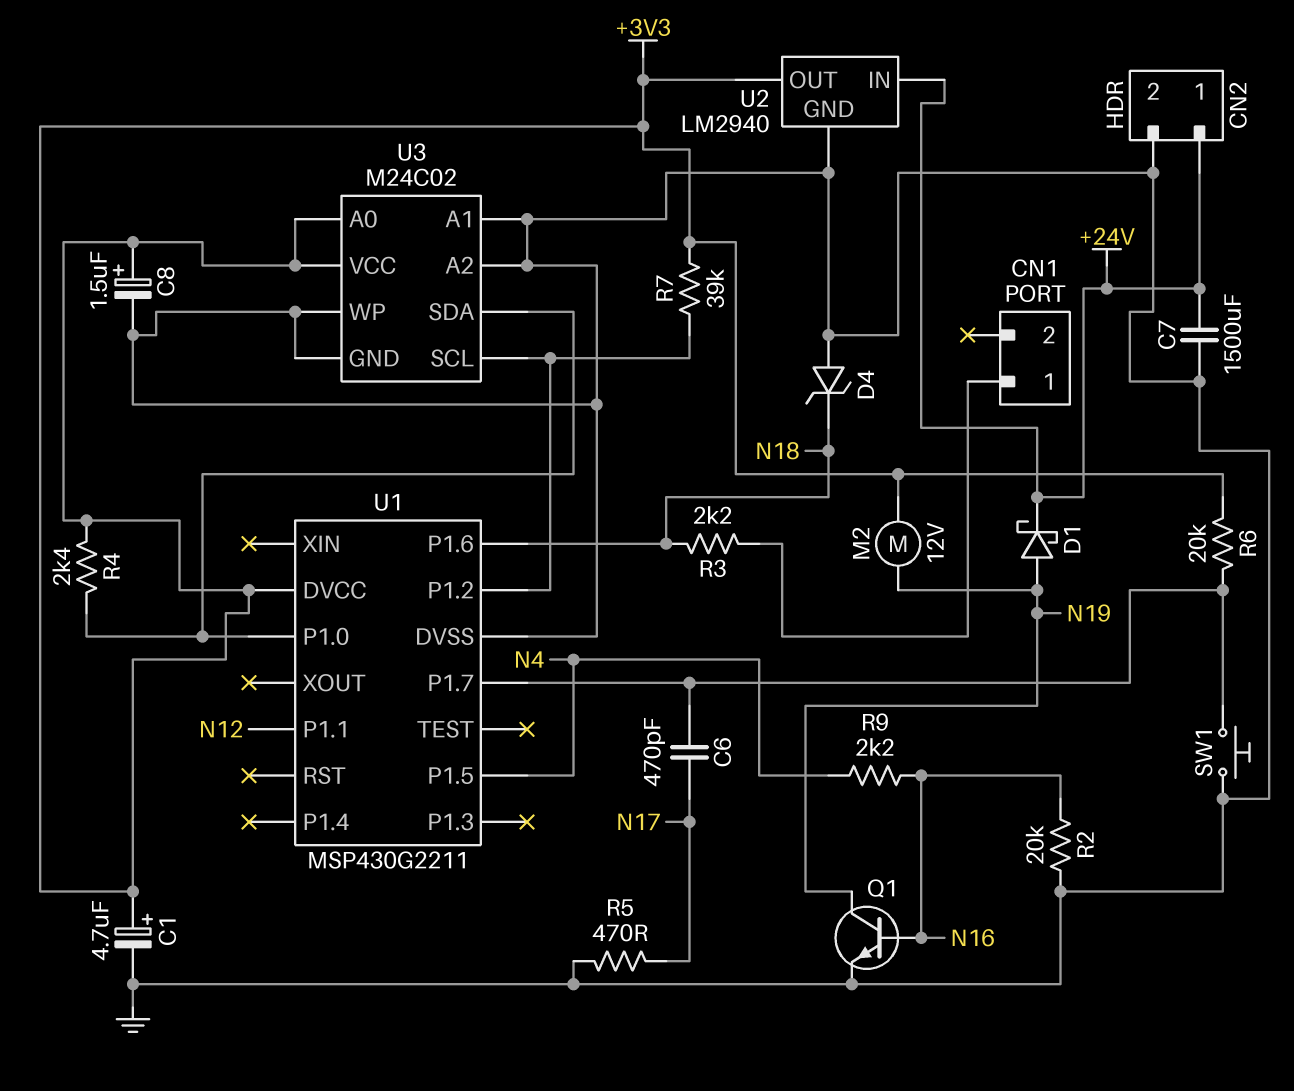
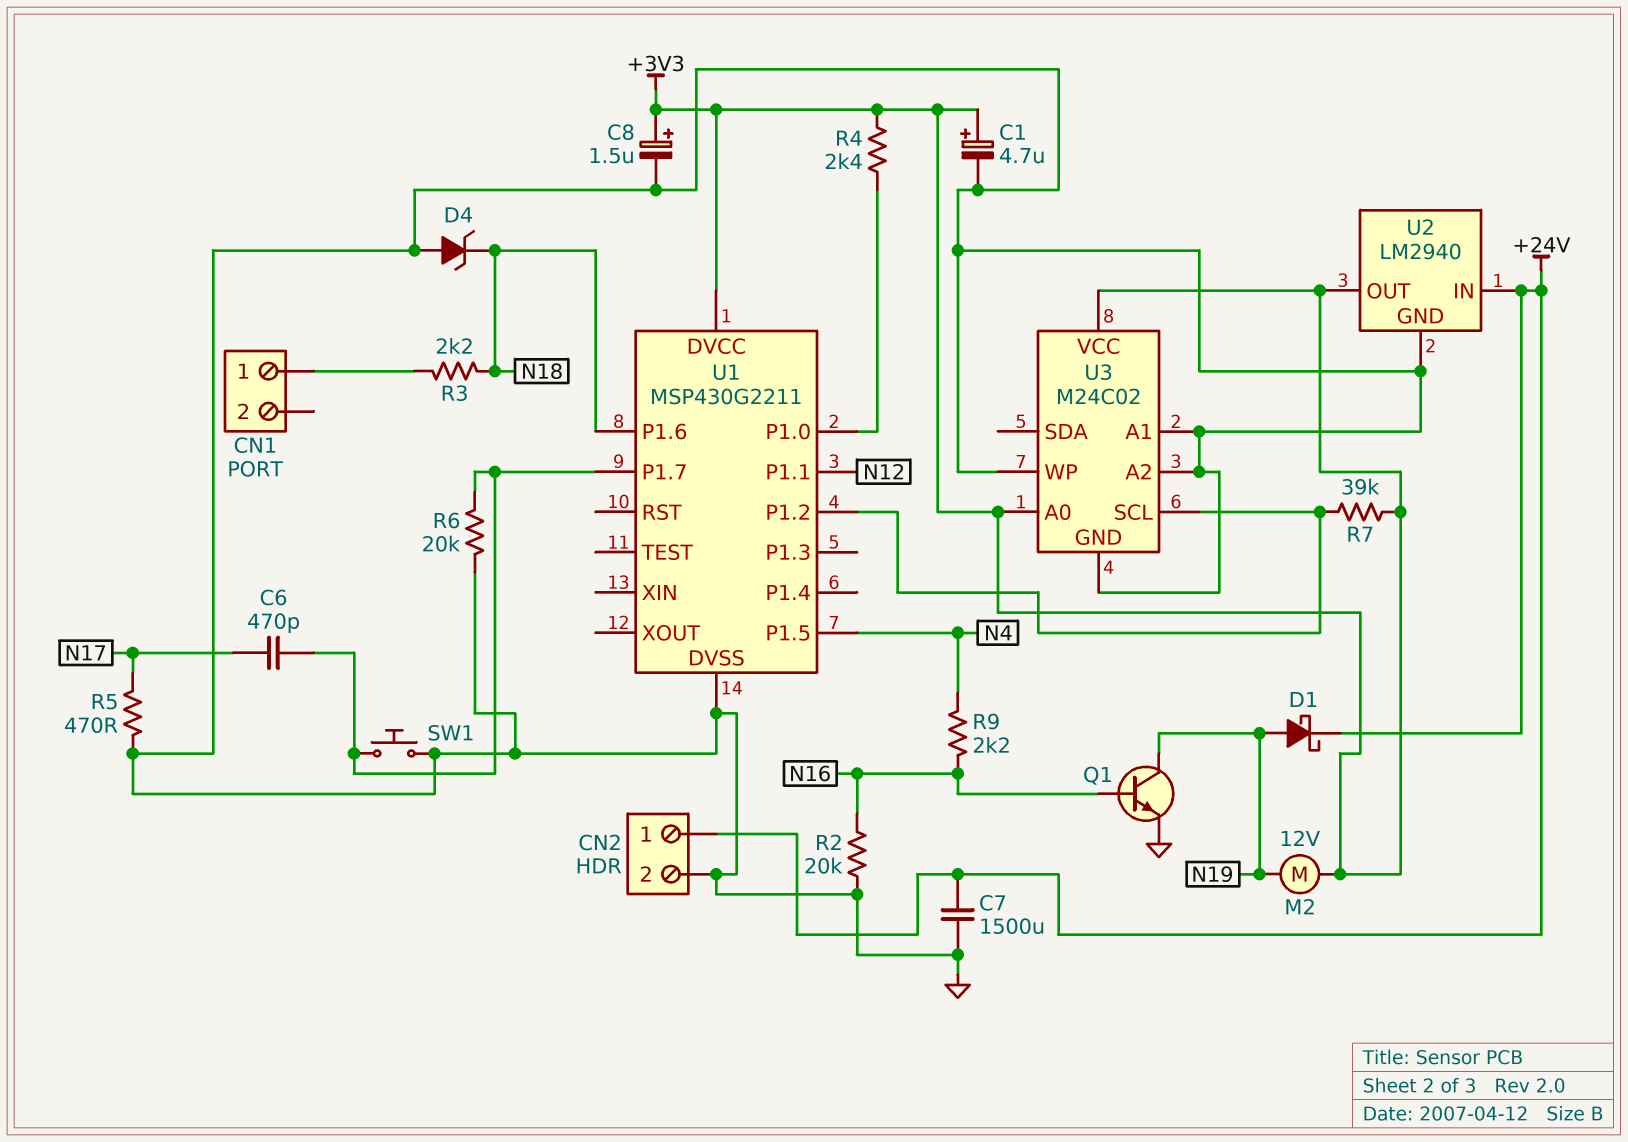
R6: 20k (+3V3, U1/P1.7) -> 20k (GND, U1/P1.7)
U3 pin SDA: U1/P1.0 -> none

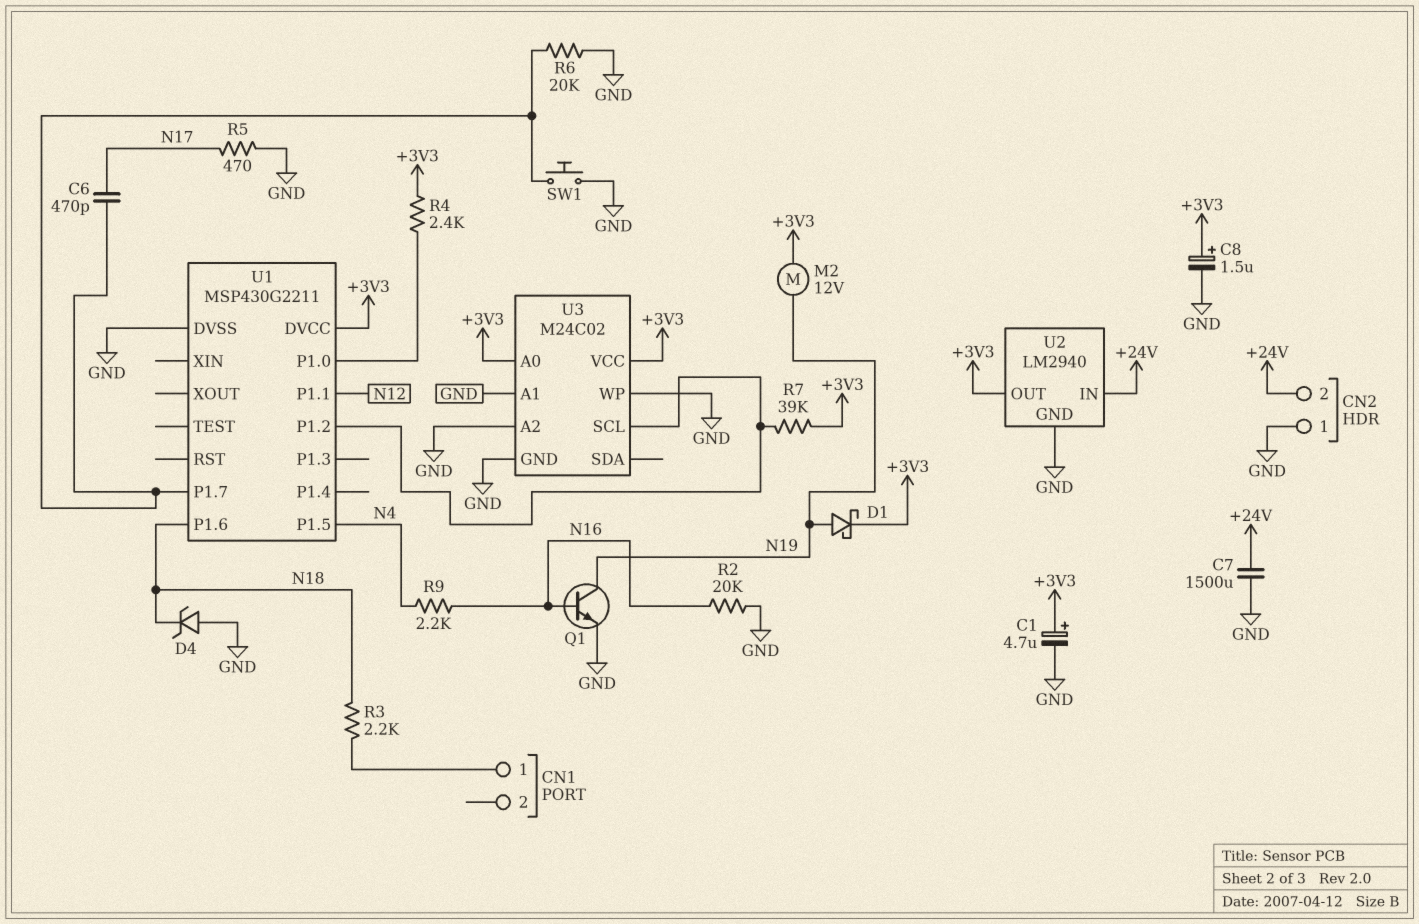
CN2 pin 1: +24V -> GND
CN2 pin 2: GND -> +24V
D1: schottky (A N19, K +24V) -> schottky (A N19, K +3V3)

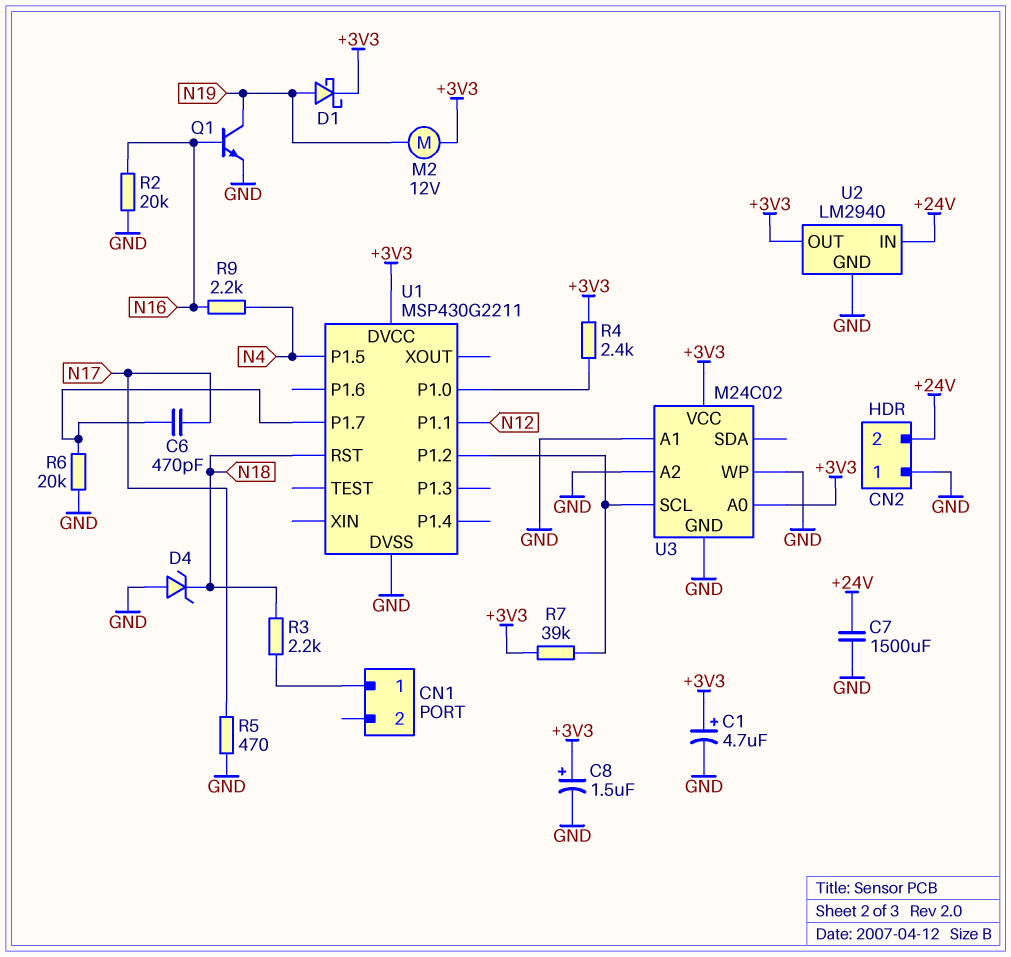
SW1: button (GND, U1/P1.7) -> none
U1 pin P1.6: N18 -> none
U1 pin RST: none -> N18

